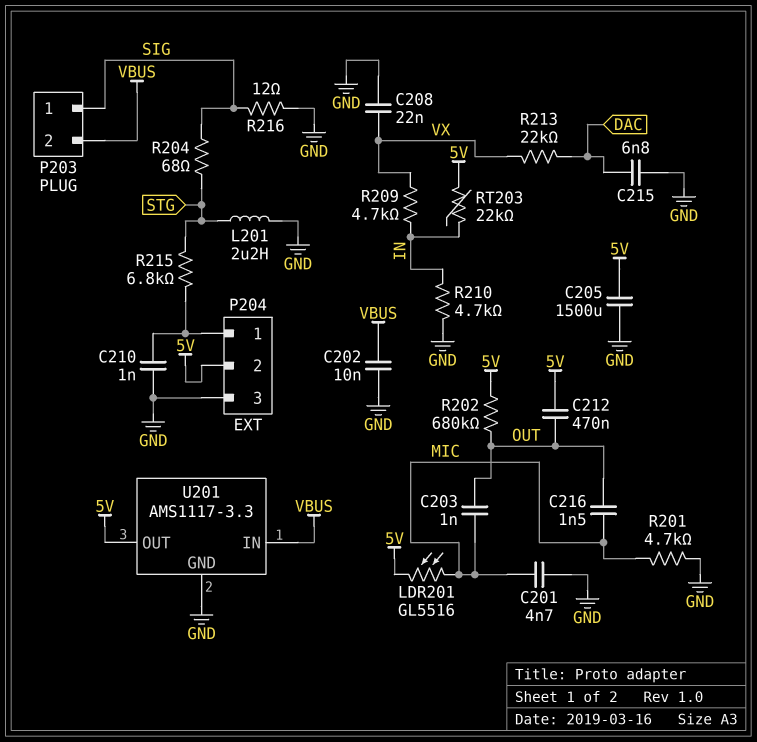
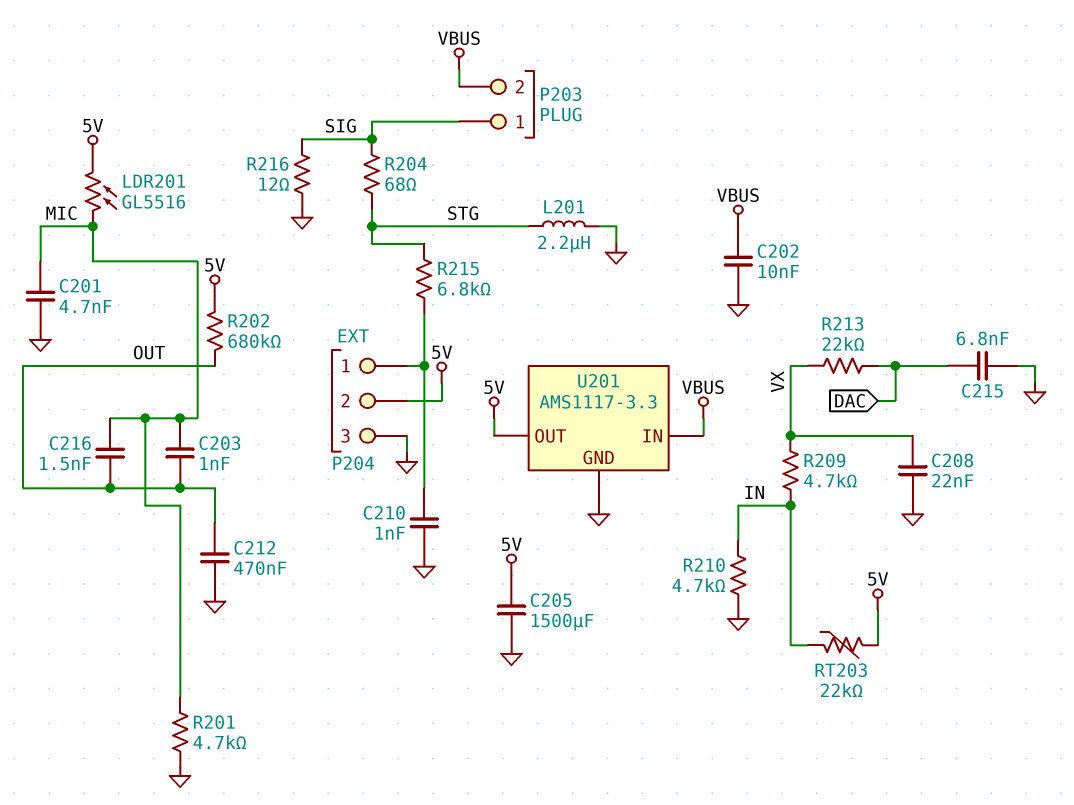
C212: 470nF (5V, OUT) -> 470nF (GND, OUT)

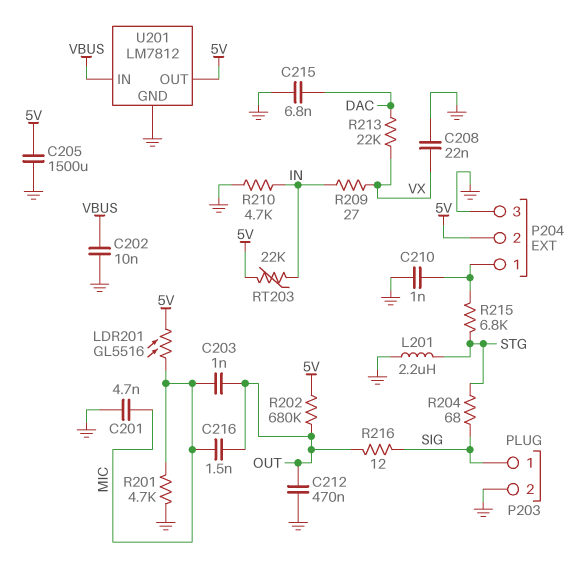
P203 pin 2: VBUS -> GND
R209: 4.7k (IN, VX) -> 27 (IN, VX)
R216: 12 (GND, SIG) -> 12 (OUT, SIG)
U201: AMS1117-3.3 -> LM7812

